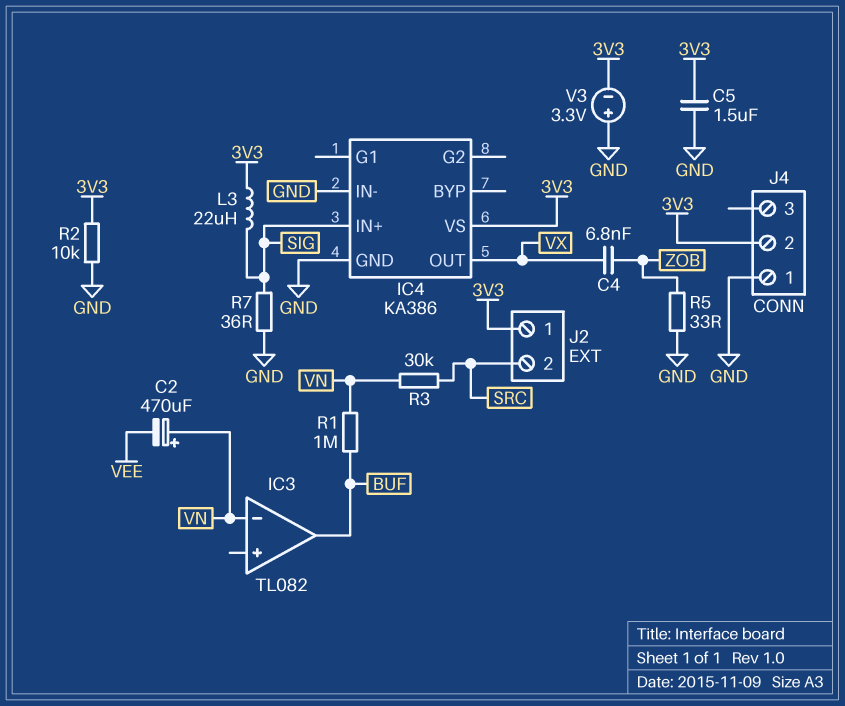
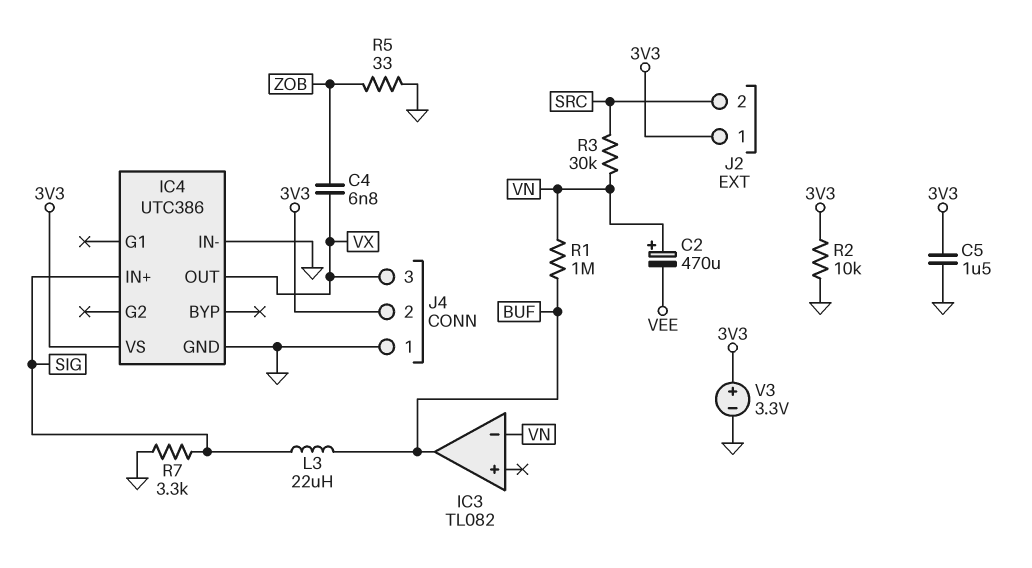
IC4: KA386 -> UTC386
J4 pin 3: none -> VX
L3: 22uH (3V3, SIG) -> 22uH (BUF, SIG)
R7: 36 (GND, SIG) -> 3.3k (GND, SIG)
V3: 3.3V (plus GND, minus 3V3) -> 3.3V (plus 3V3, minus GND)

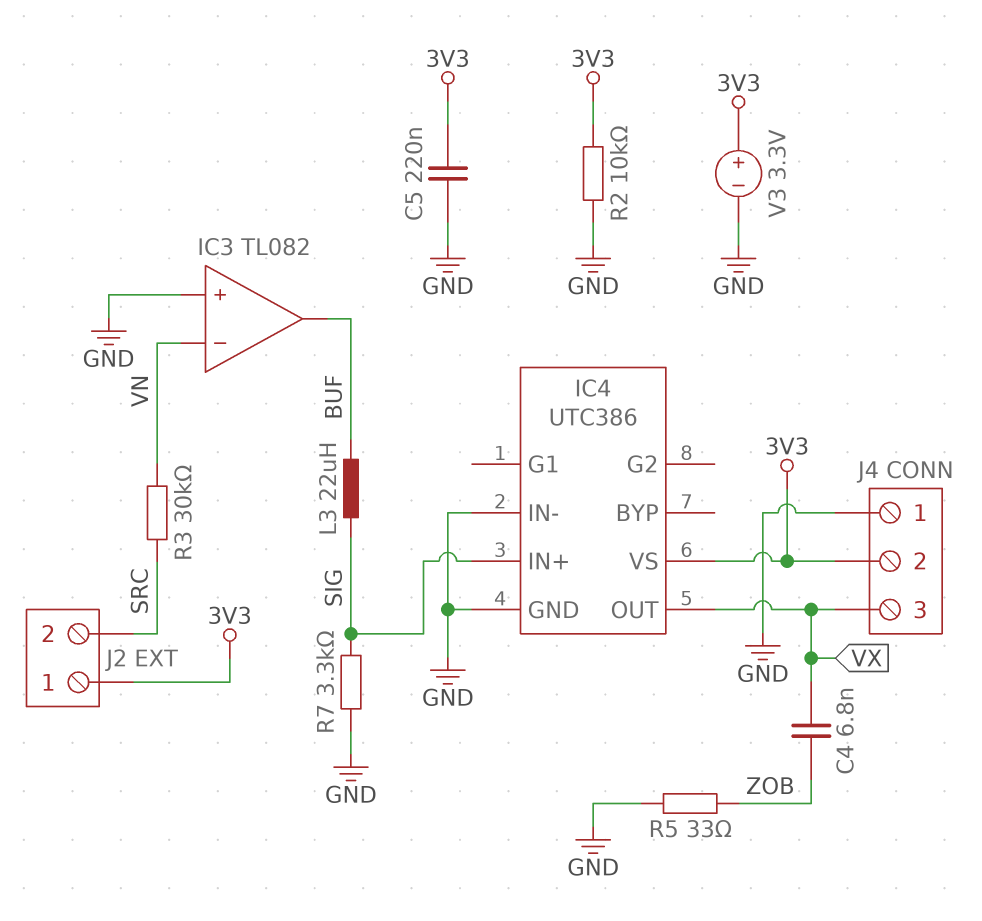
C2: 470uF (plus VN, minus VEE) -> none
C5: 1.5uF (3V3, GND) -> 220nF (3V3, GND)
IC3 pin in+: none -> GND
R1: 1M (BUF, VN) -> none

